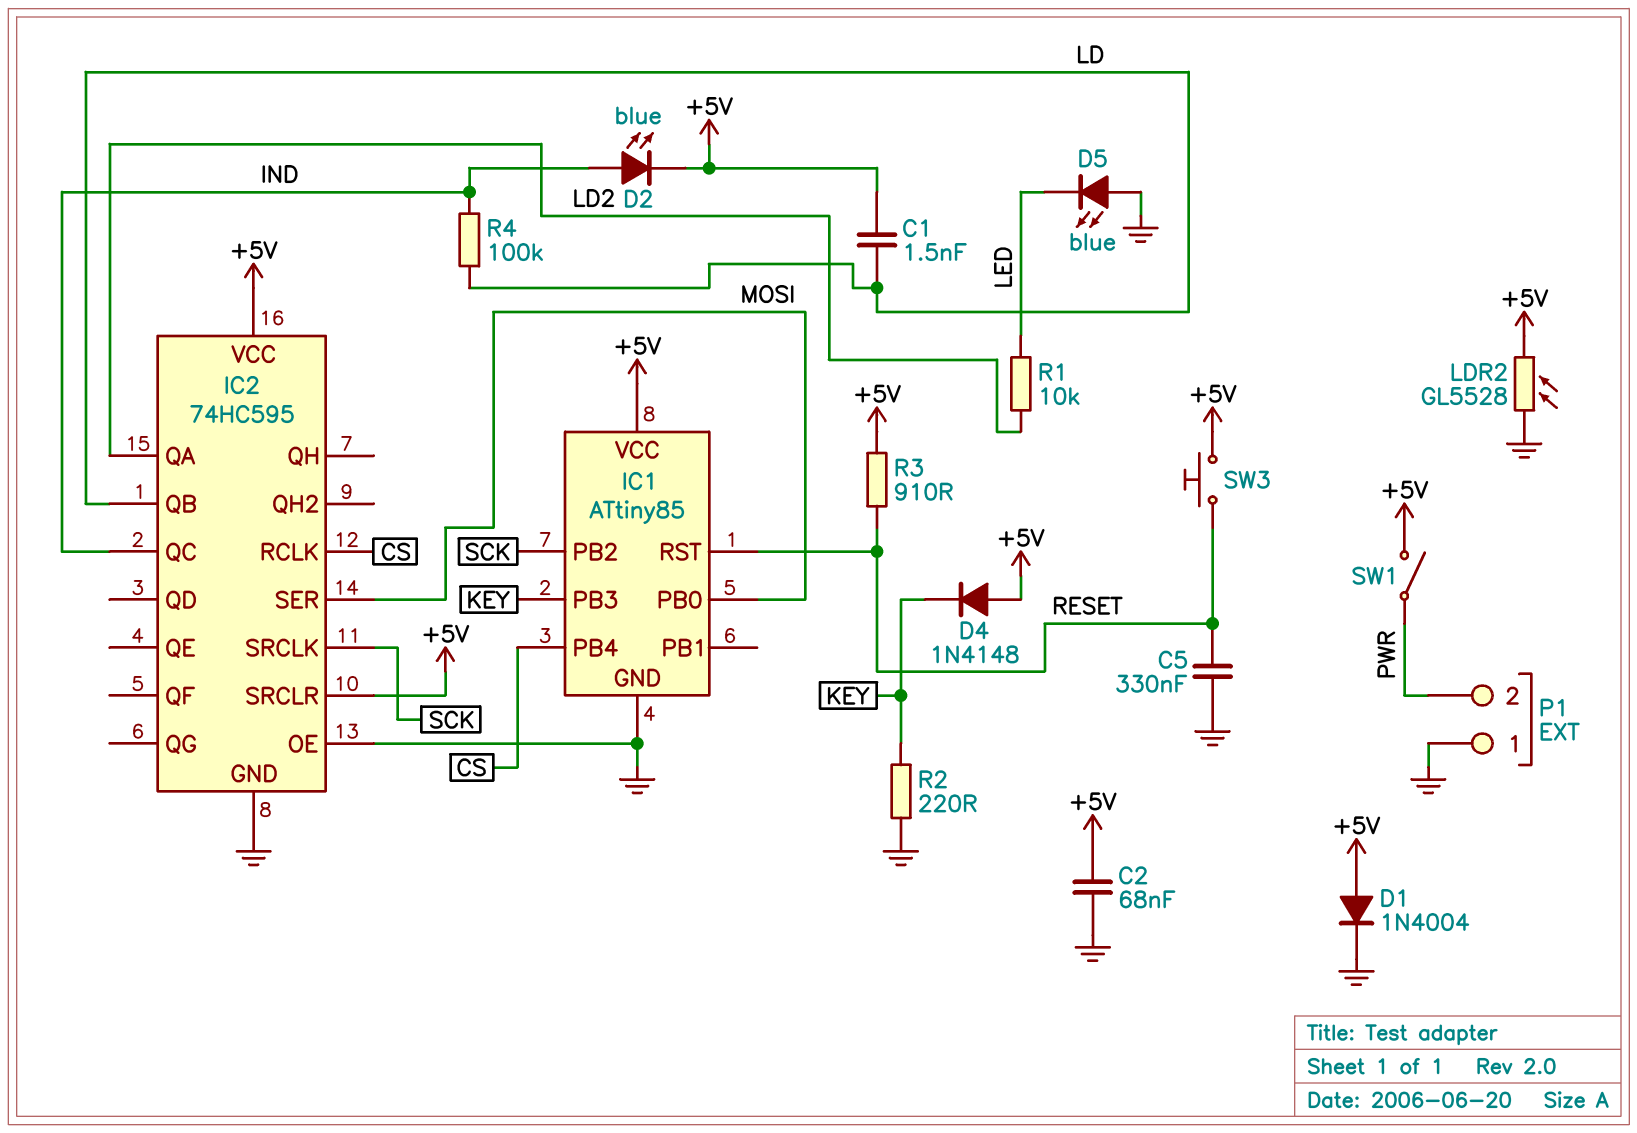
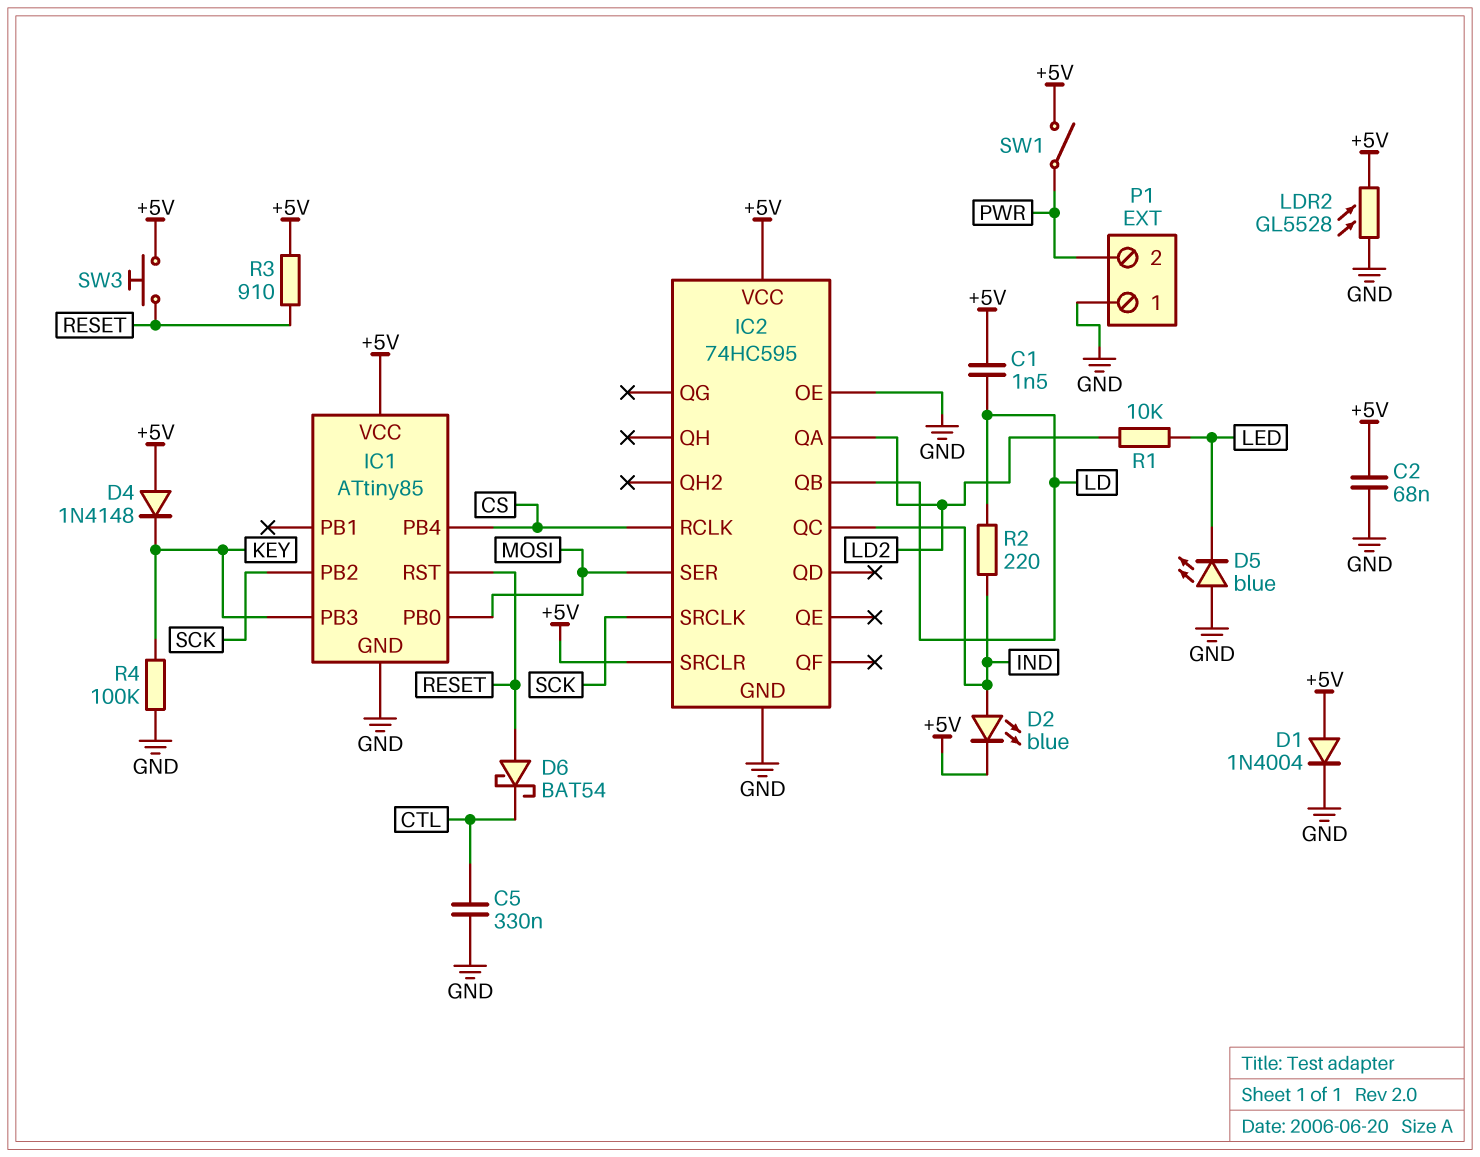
C5: 330nF (GND, RESET) -> 330nF (CTL, GND)
D6: none -> schottky BAT54 (A RESET, K CTL)
R2: 220 (GND, KEY) -> 220 (IND, LD)
R4: 100k (IND, LD) -> 100k (GND, KEY)

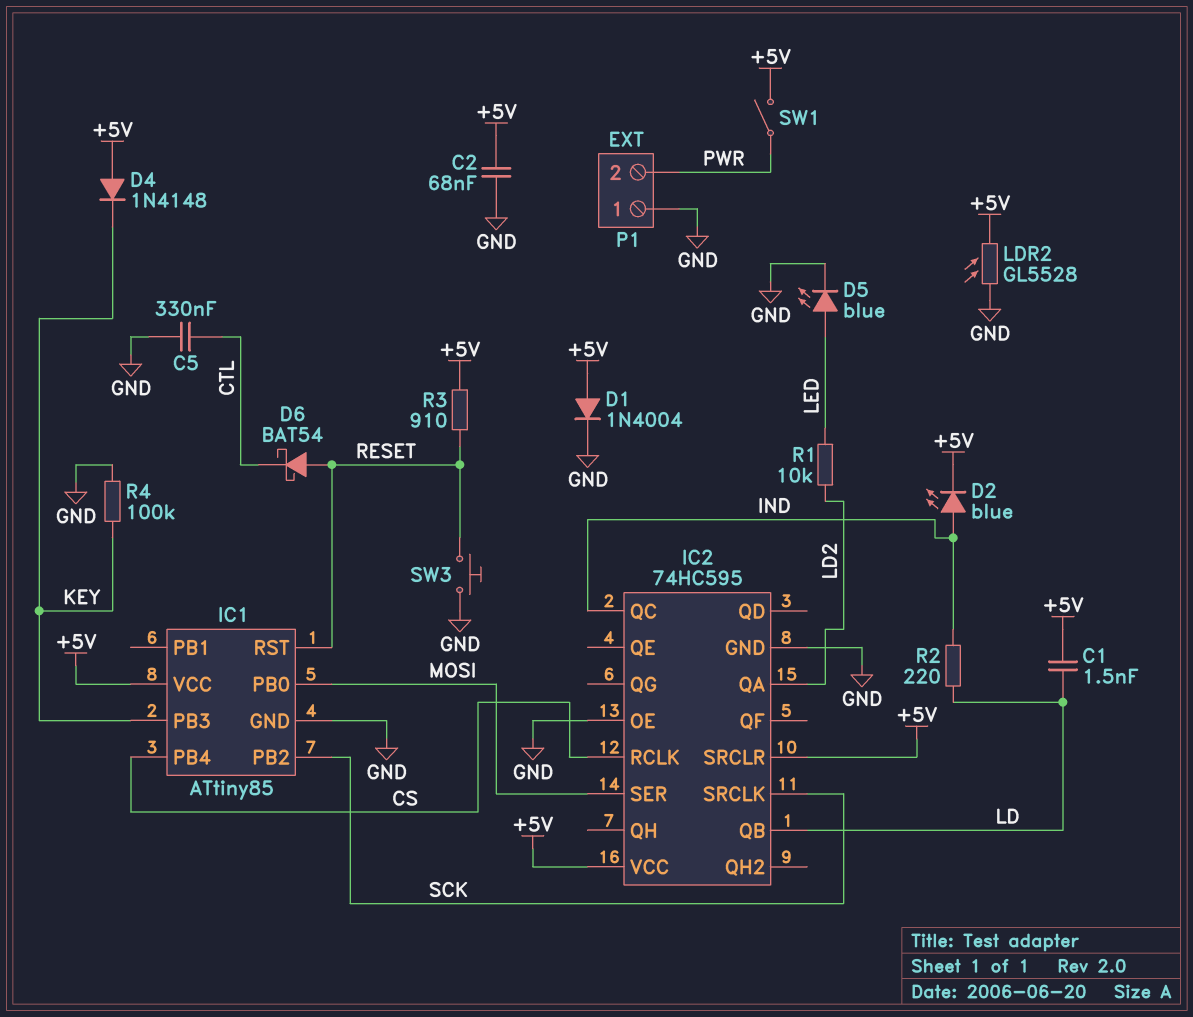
D5: LED blue (A GND, K LED) -> LED blue (A LED, K GND)
SW3: button (+5V, RESET) -> button (GND, RESET)

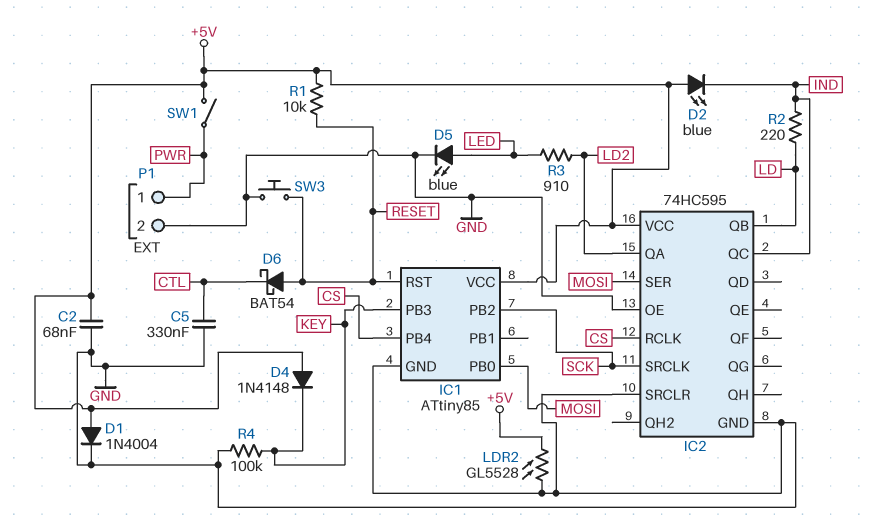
C1: 1.5nF (+5V, LD) -> none
D2: LED blue (A IND, K +5V) -> LED blue (A +5V, K IND)
IC2 pin SRCLR: +5V -> GND
P1 pin 1: GND -> PWR
P1 pin 2: PWR -> GND
R1: 10k (LD2, LED) -> 10k (+5V, RESET)
R3: 910 (+5V, RESET) -> 910 (LD2, LED)

